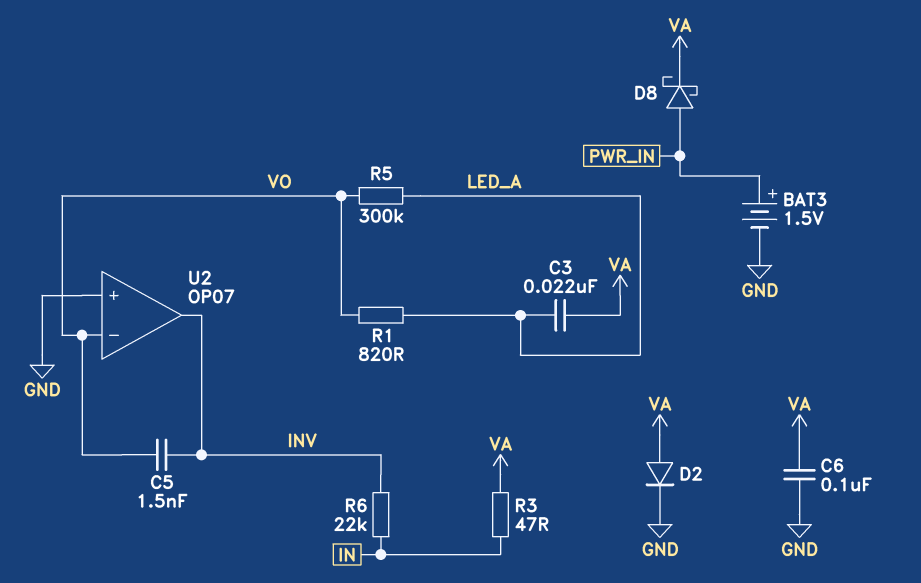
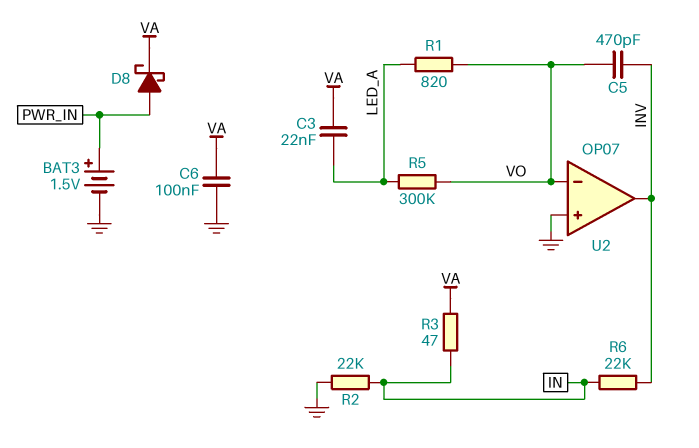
C5: 1.5nF (INV, VO) -> 470pF (INV, VO)
D2: diode (A VA, K GND) -> none
R2: none -> 22k (GND, IN)

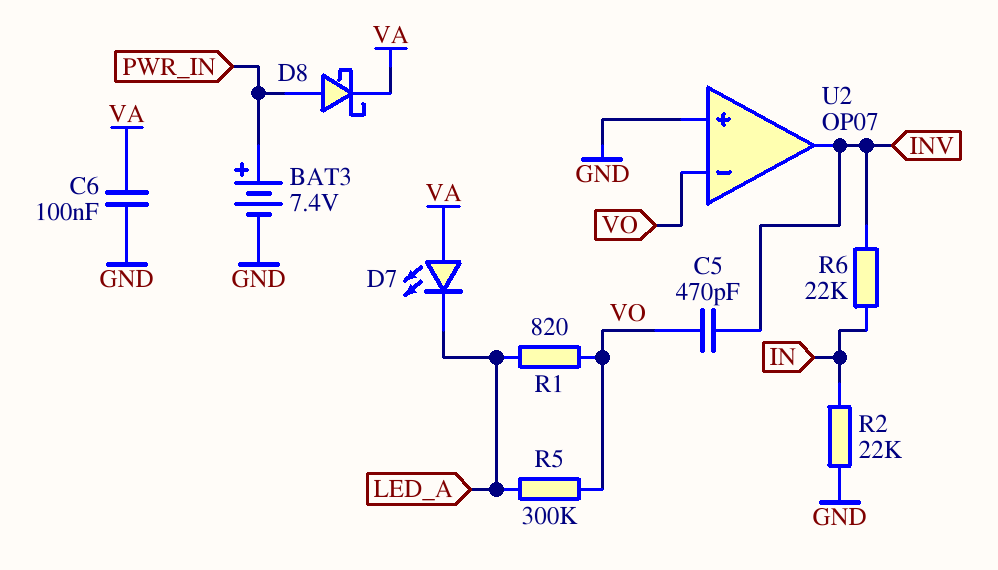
BAT3: 1.5V (plus PWR_IN, minus GND) -> 7.4V (plus PWR_IN, minus GND)
C3: 22nF (LED_A, VA) -> none
D7: none -> LED (A VA, K LED_A)
R3: 47 (IN, VA) -> none

